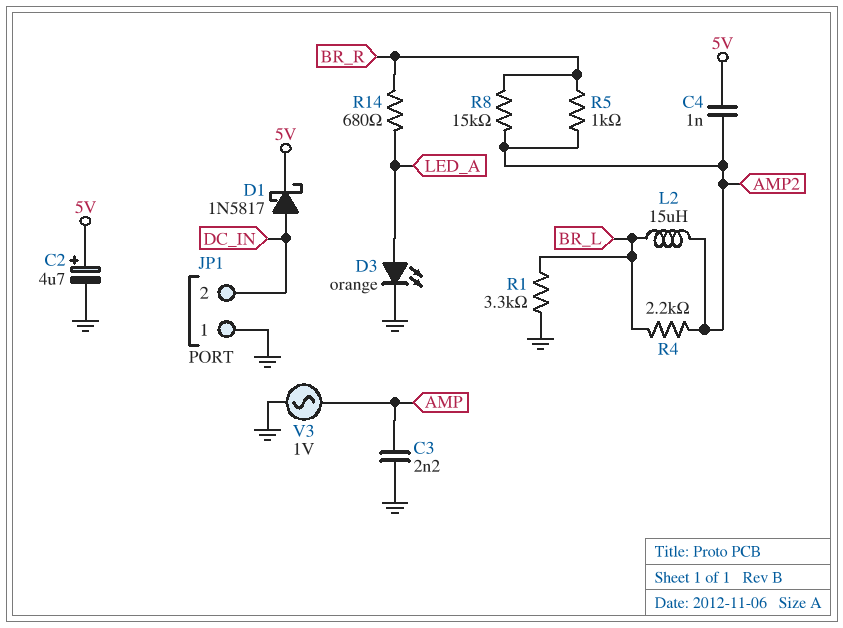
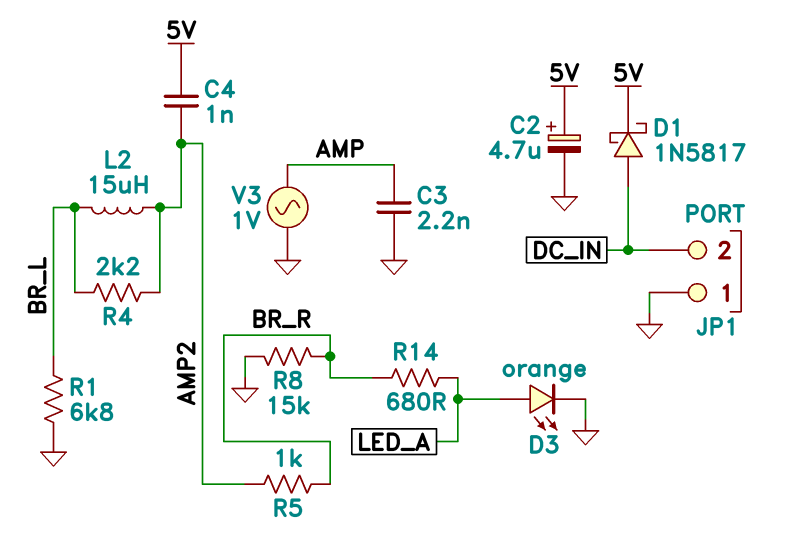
R1: 3.3k (BR_L, GND) -> 6.8k (BR_L, GND)
R8: 15k (AMP2, BR_R) -> 15k (BR_R, GND)

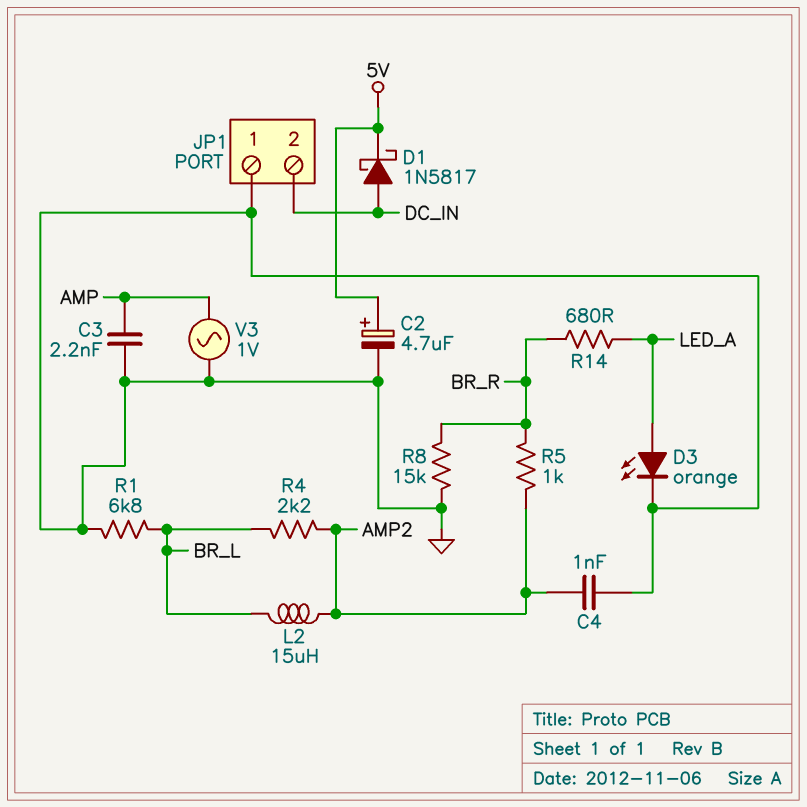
C4: 1nF (5V, AMP2) -> 1nF (AMP2, GND)

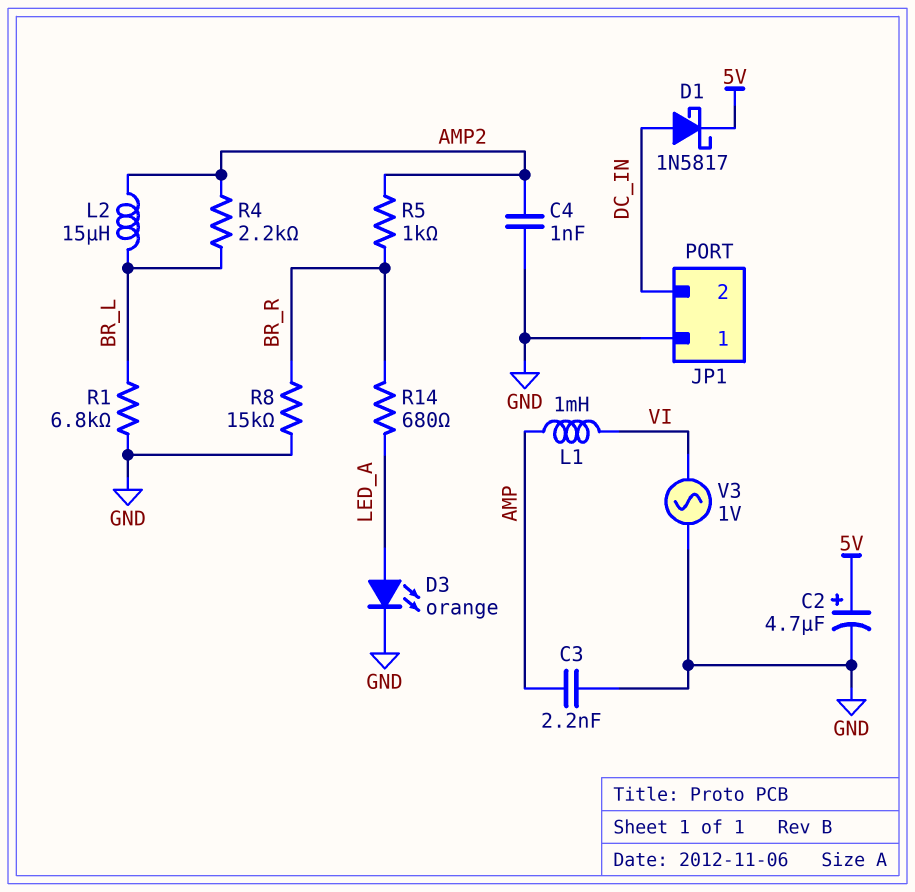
L1: none -> 1mH (AMP, VI)
V3: AC 1V (AMP, GND) -> AC 1V (GND, VI)

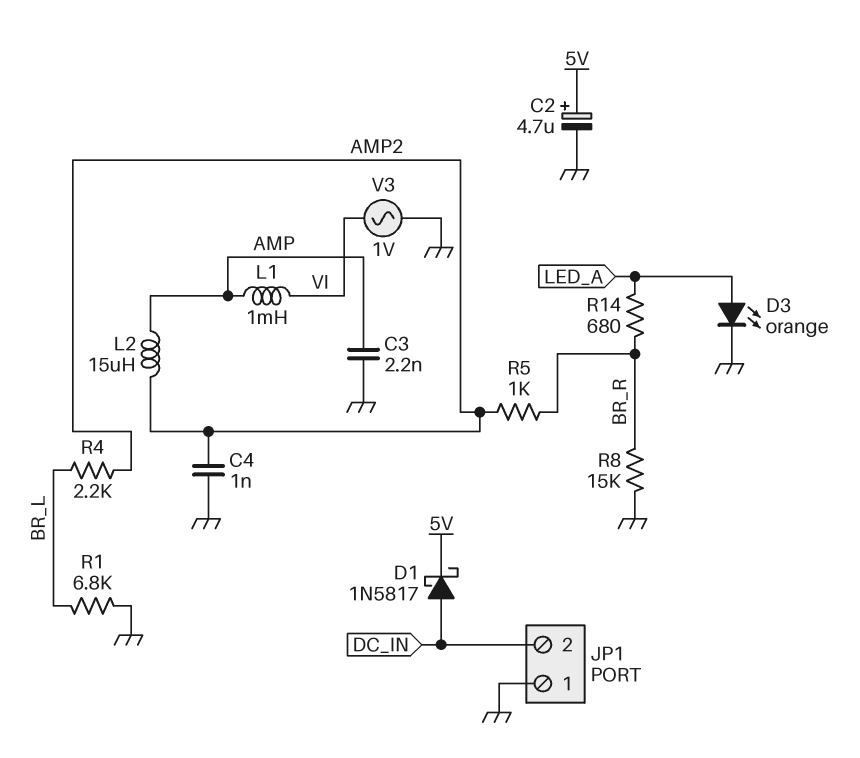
L2: 15uH (AMP2, BR_L) -> 15uH (AMP, AMP2)

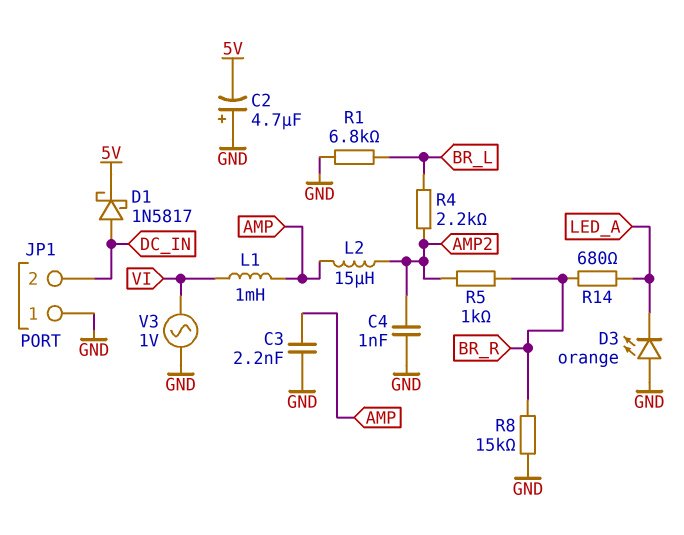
C2: 4.7uF (plus 5V, minus GND) -> 4.7uF (plus GND, minus 5V)
D3: LED orange (A LED_A, K GND) -> LED orange (A GND, K LED_A)

